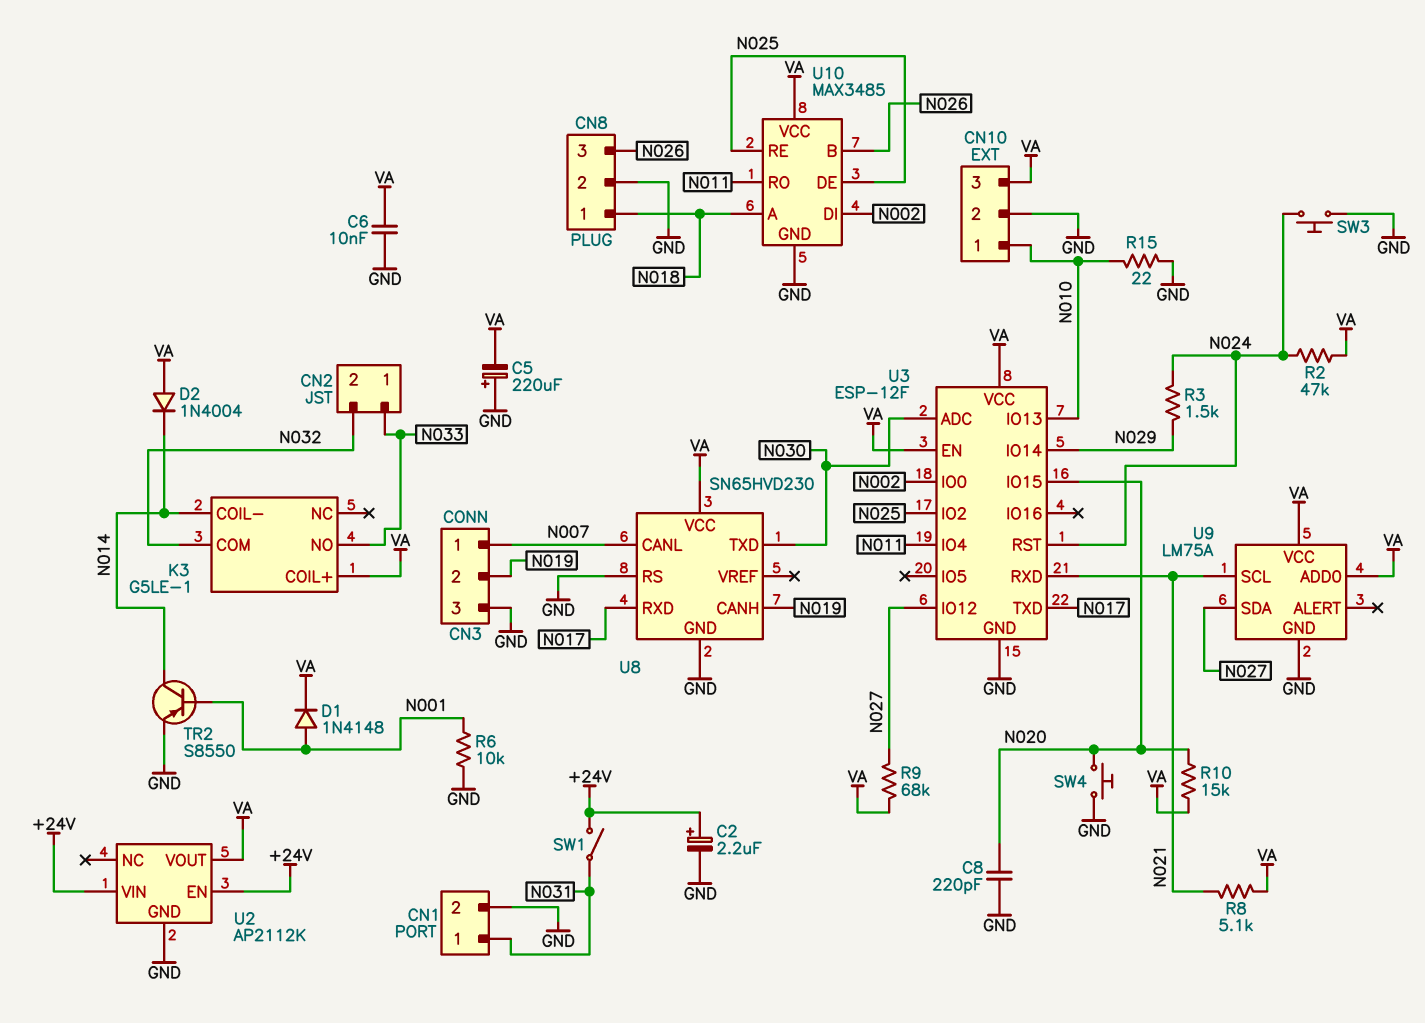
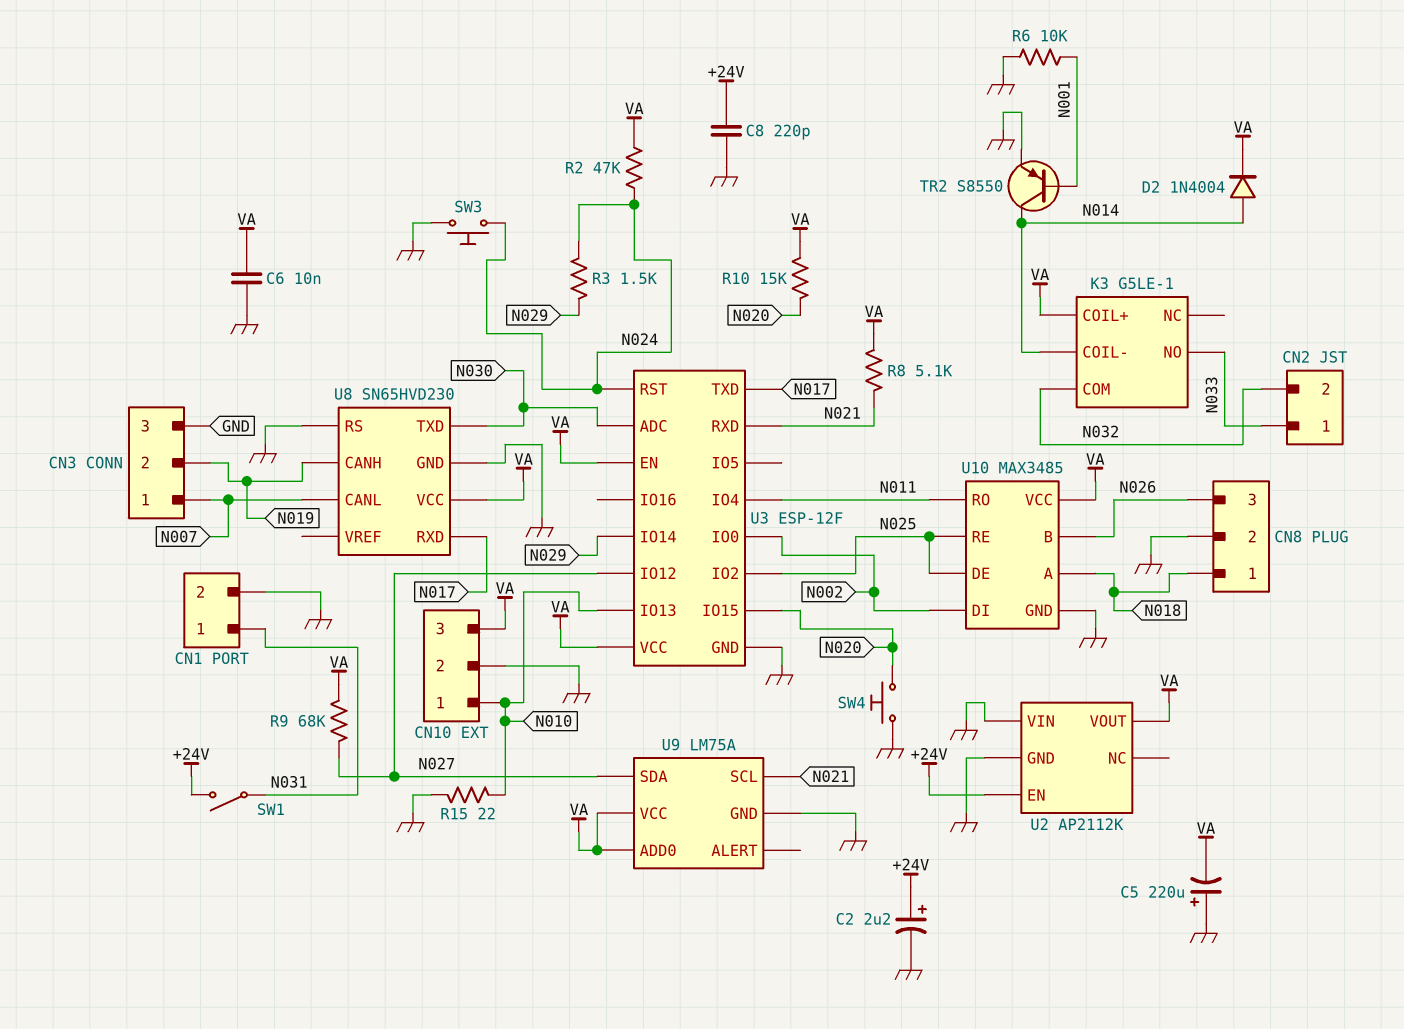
C8: 220pF (GND, N020) -> 220pF (+24V, GND)
D1: diode 1N4148 (A N001, K VA) -> none
D2: diode 1N4004 (A VA, K N014) -> diode 1N4004 (A N014, K VA)
U2 pin VIN: +24V -> GND

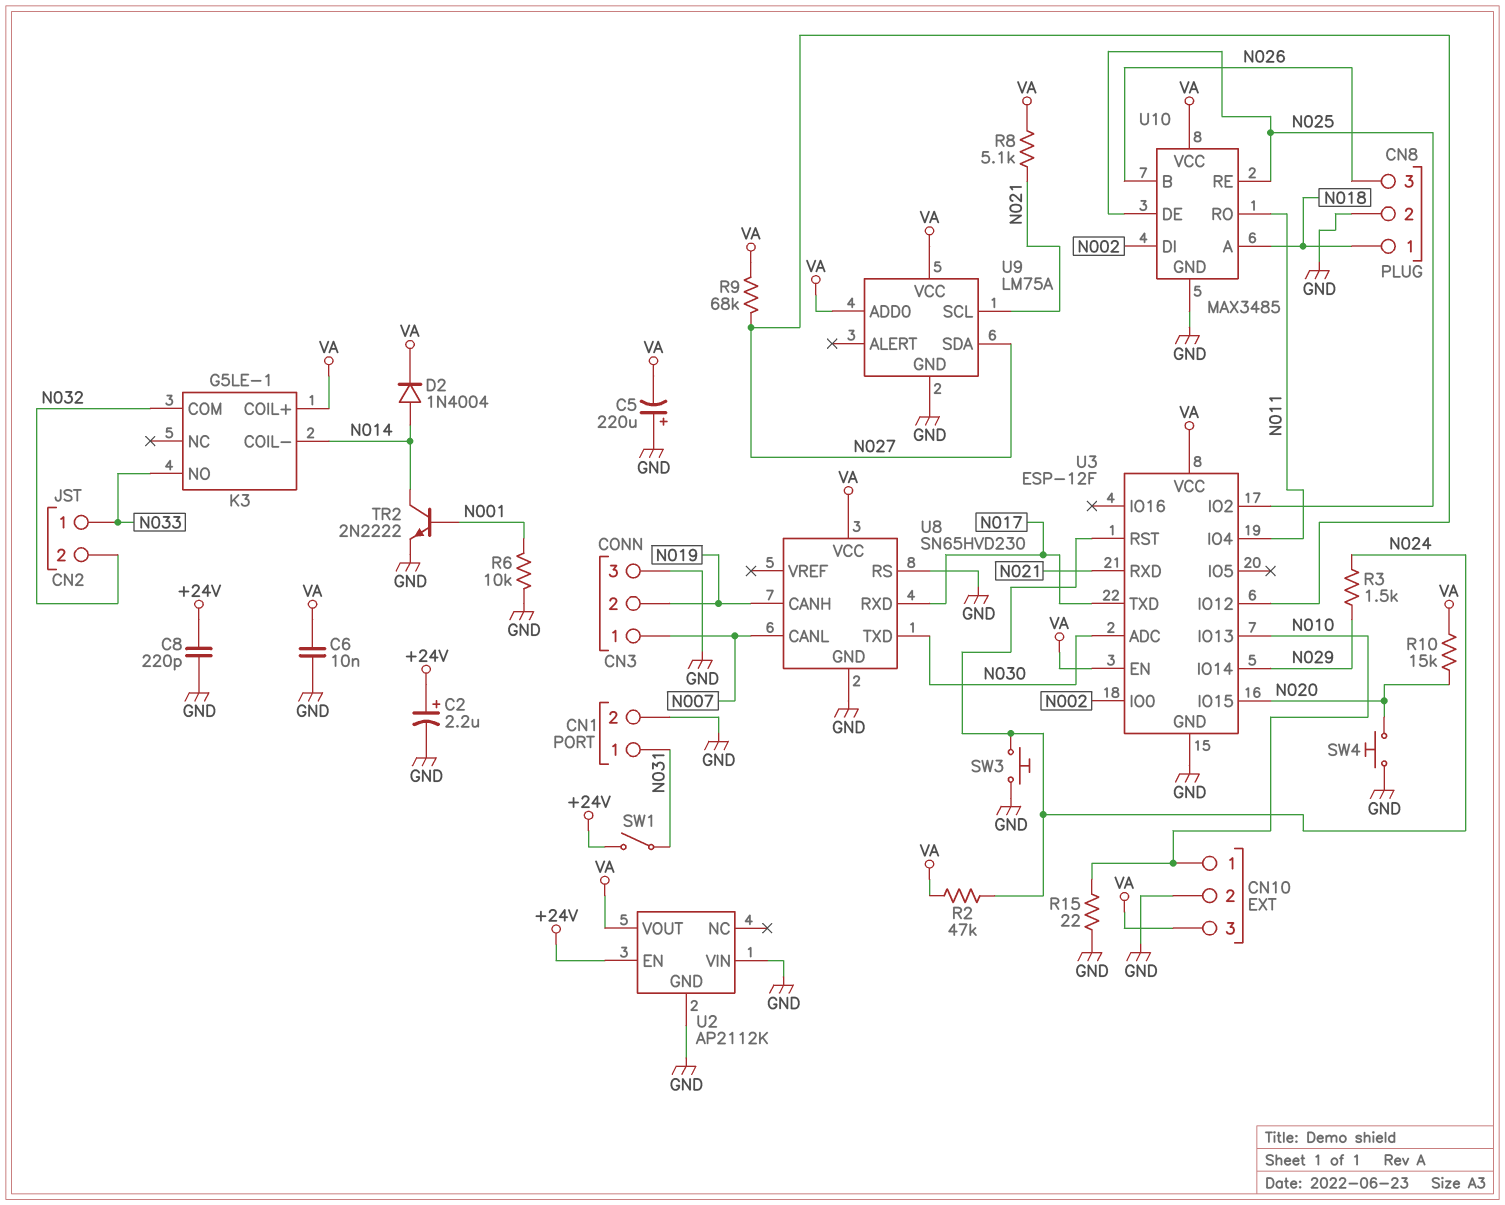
TR2: PNP S8550 (B N001, C N014, E GND) -> NPN 2N2222 (B N001, C N014, E GND)

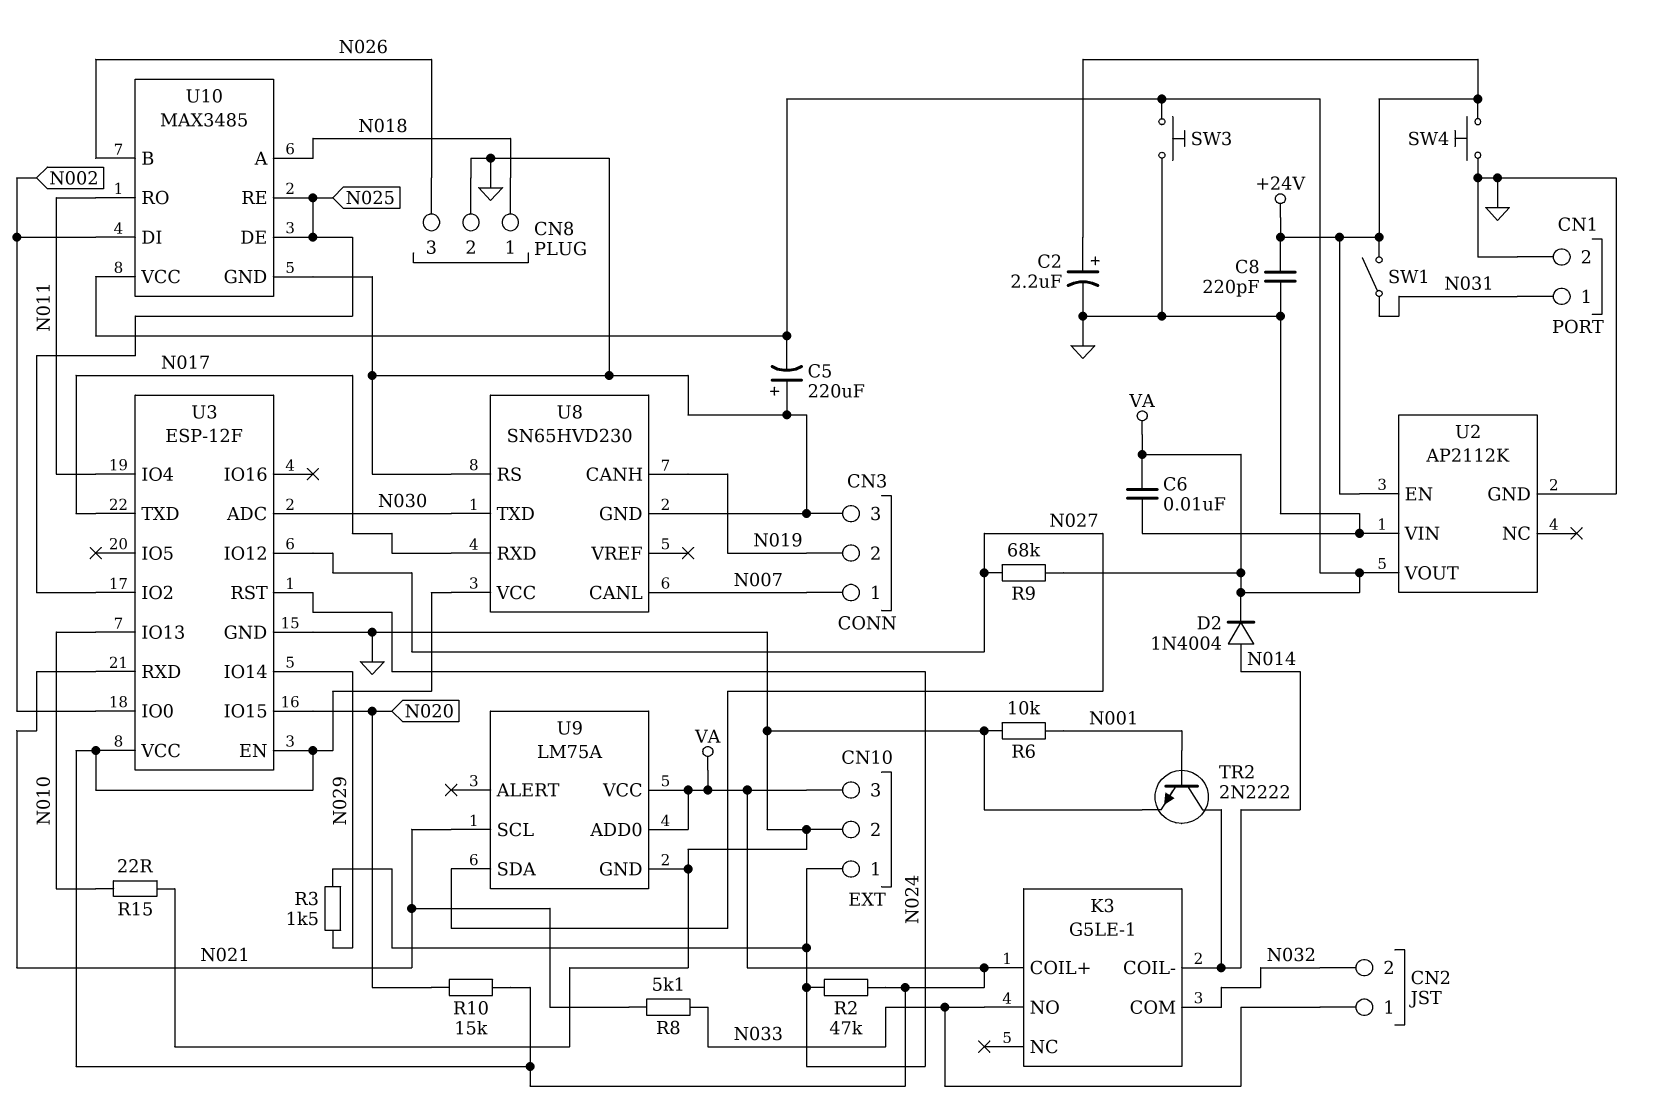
CN10 pin 1: N010 -> N024
R8: 5.1k (N021, VA) -> 5.1k (N021, N033)
SW3: button (GND, N024) -> button (GND, VA)
SW4: button (GND, N020) -> button (+24V, GND)

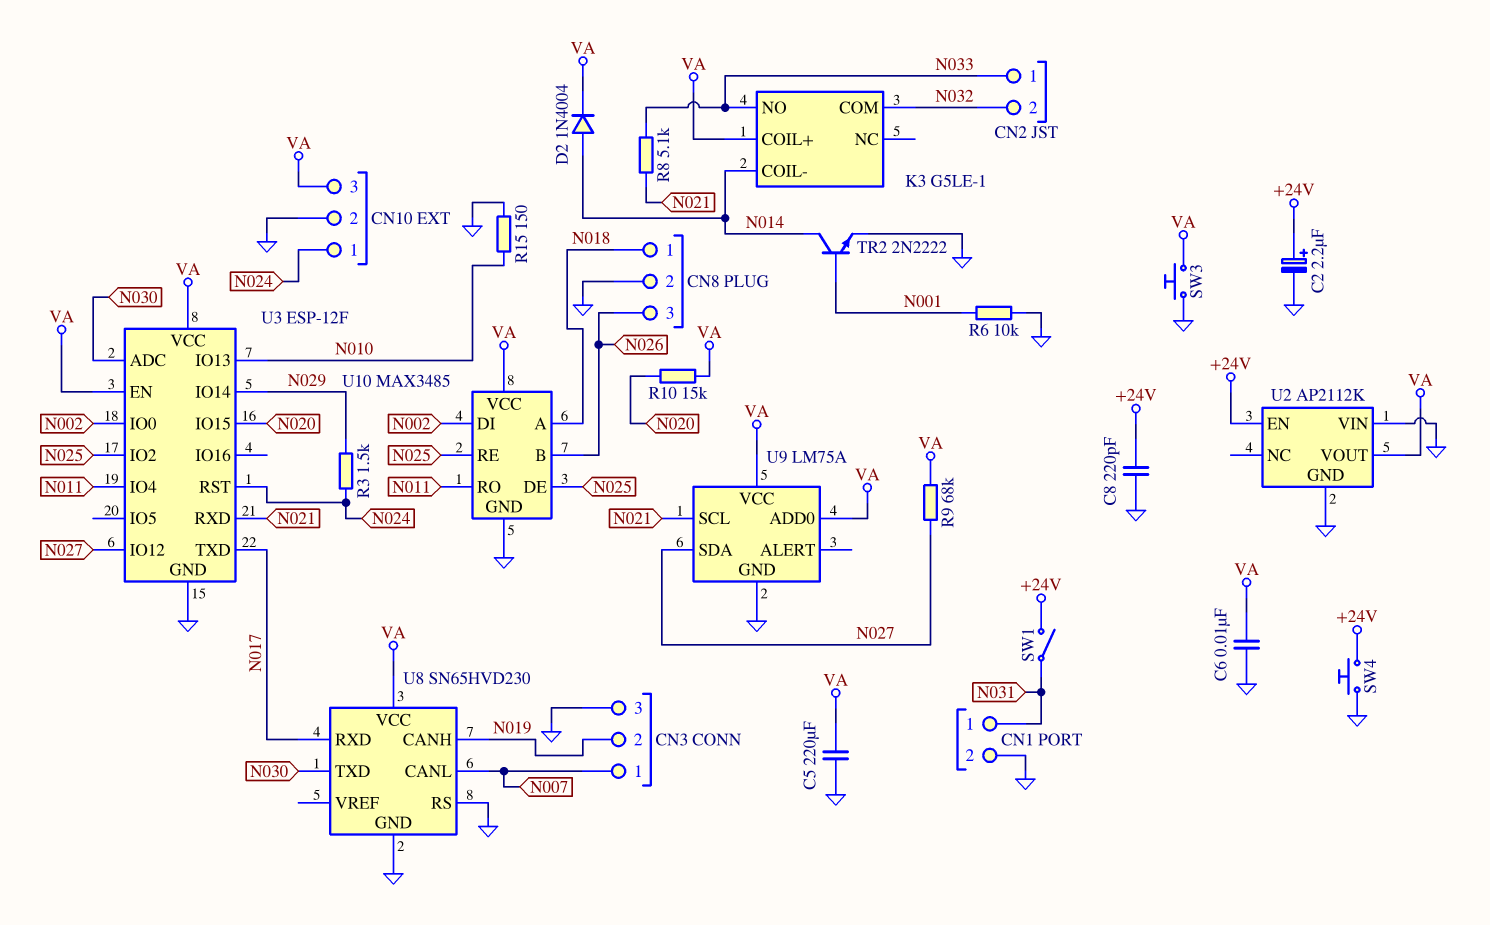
C5: 220uF (plus GND, minus VA) -> 220uF (GND, VA)
R2: 47k (N024, VA) -> none
R15: 22 (GND, N010) -> 150 (GND, N010)

